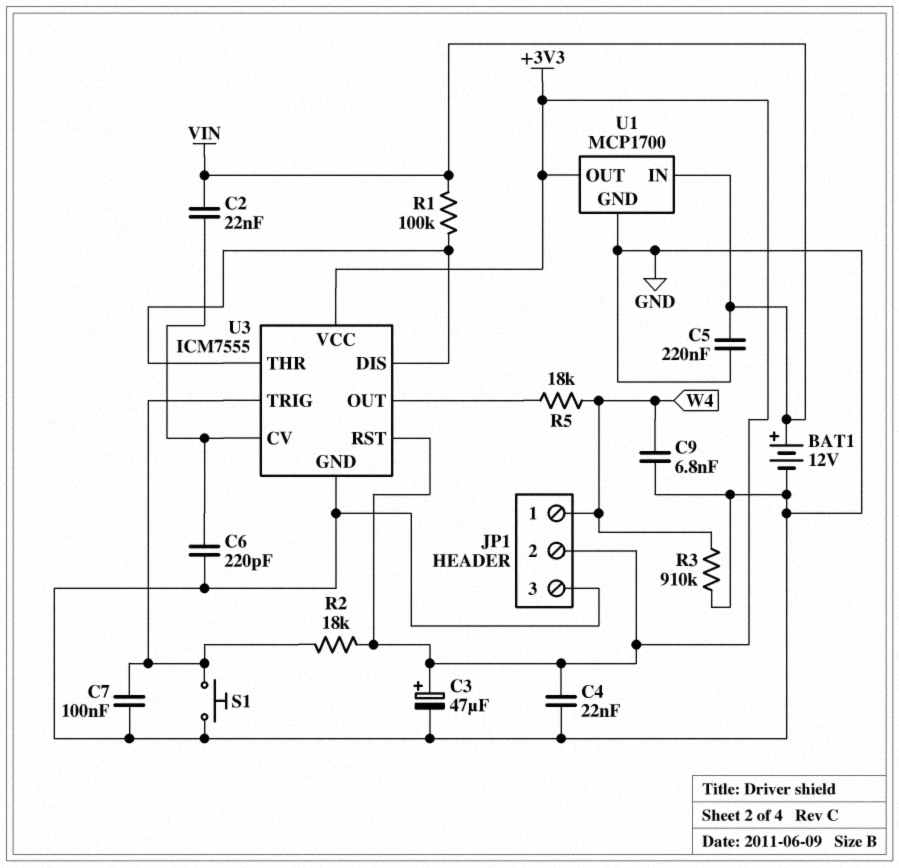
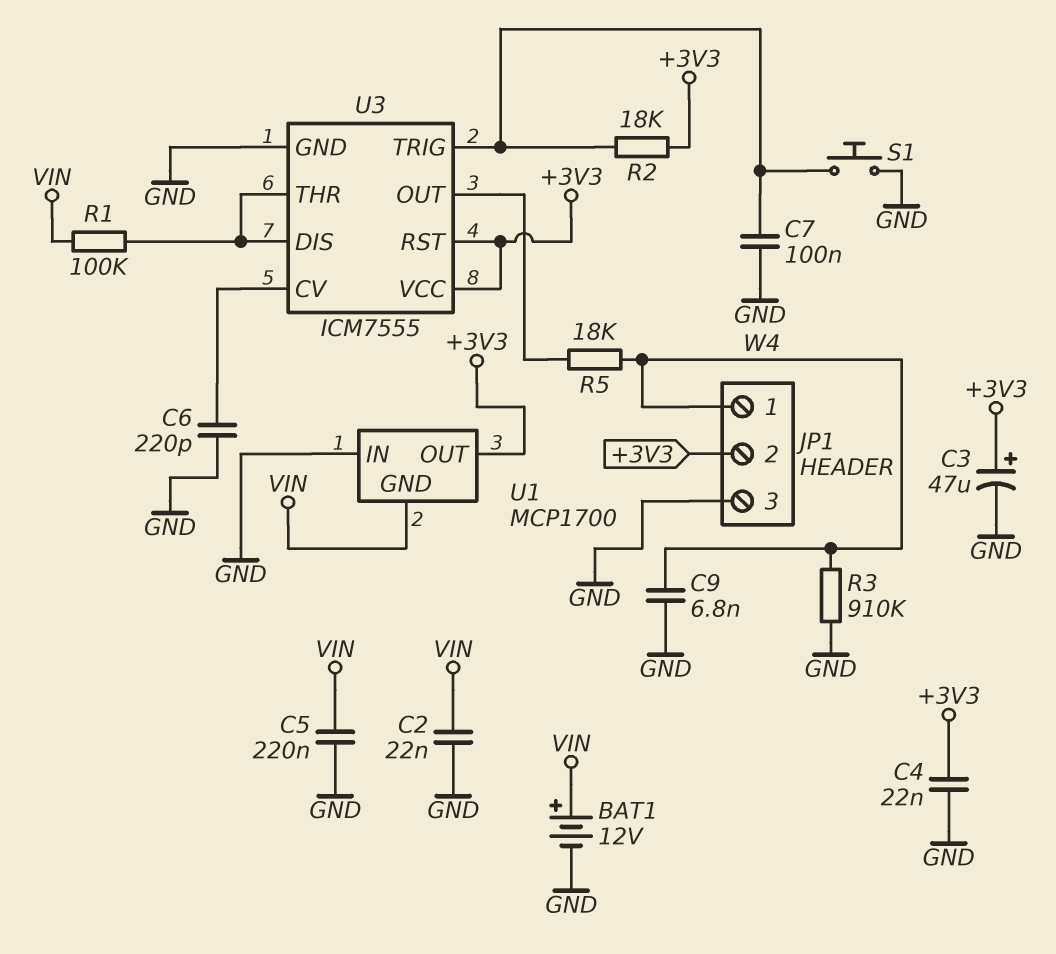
C2: 22nF (U3/CV, VIN) -> 22nF (GND, VIN)
U1 pin GND: GND -> VIN
U1 pin IN: VIN -> GND

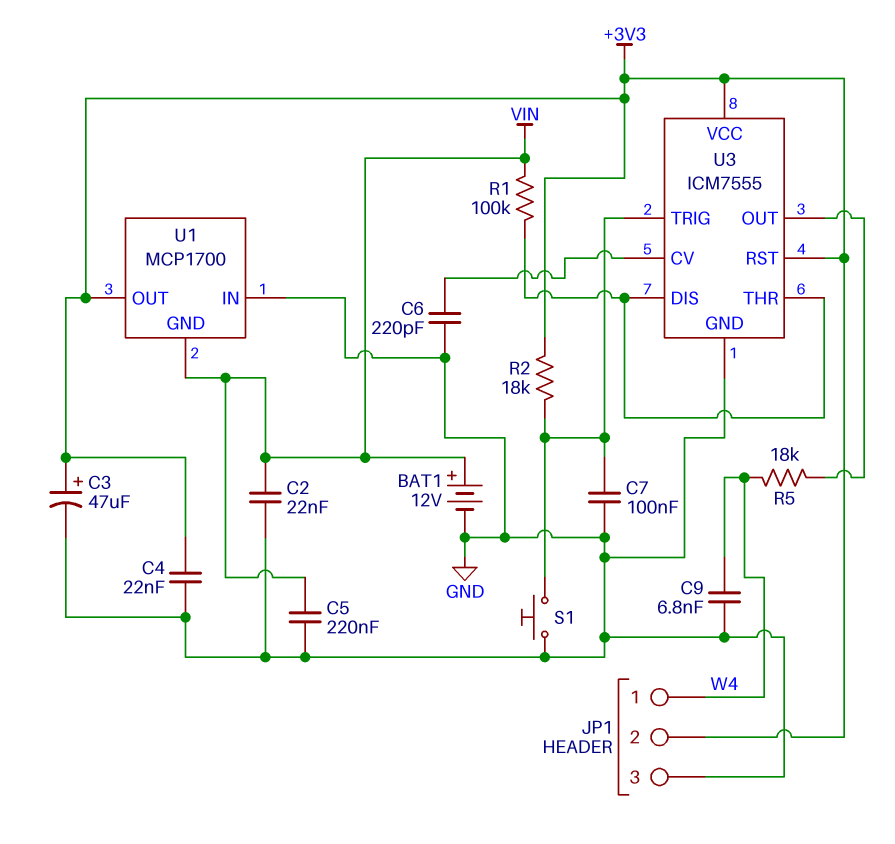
R3: 910k (GND, W4) -> none

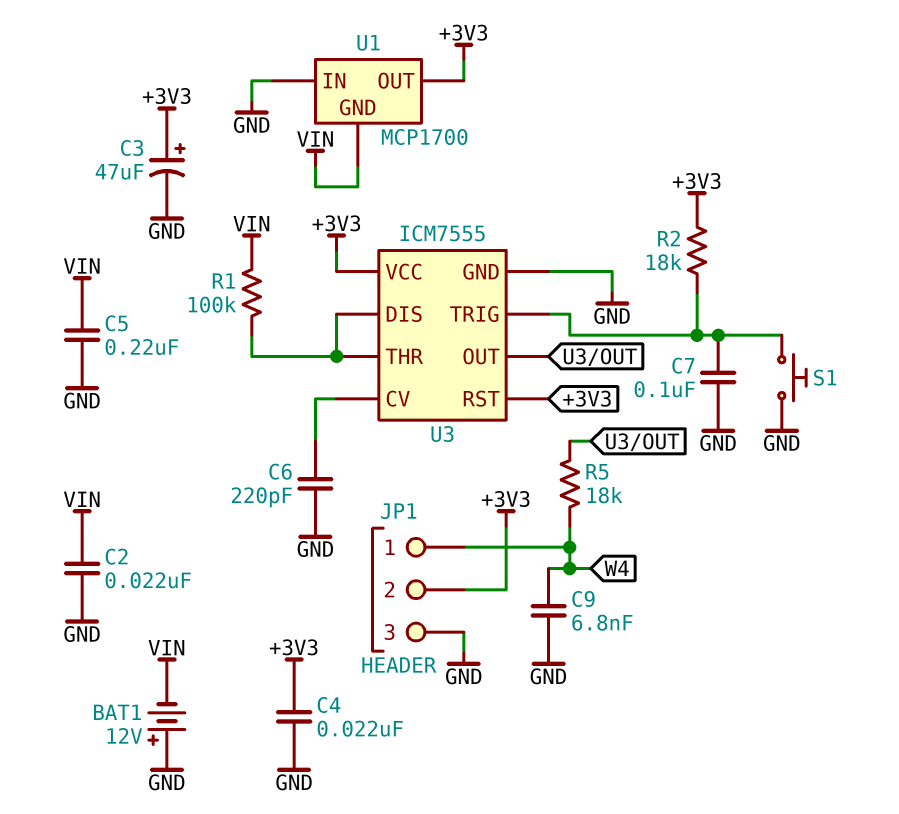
BAT1: 12V (plus VIN, minus GND) -> 12V (plus GND, minus VIN)

